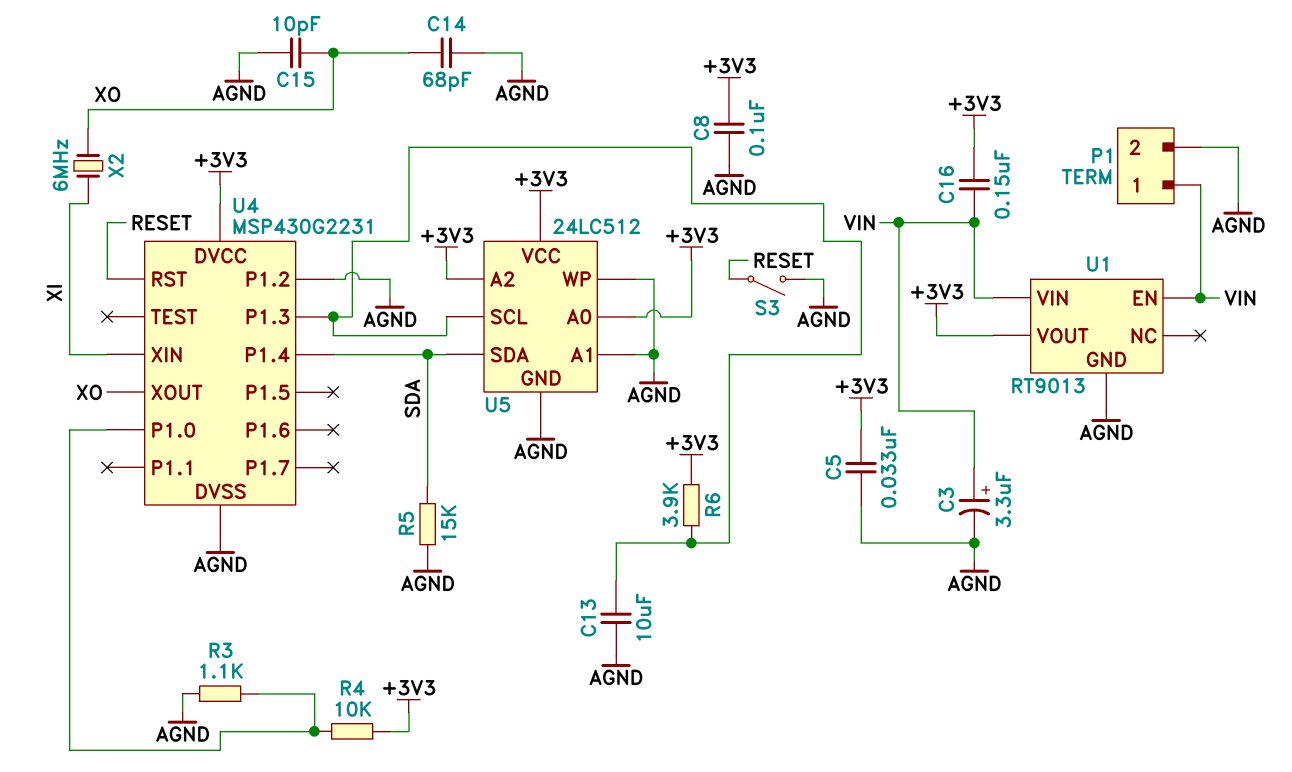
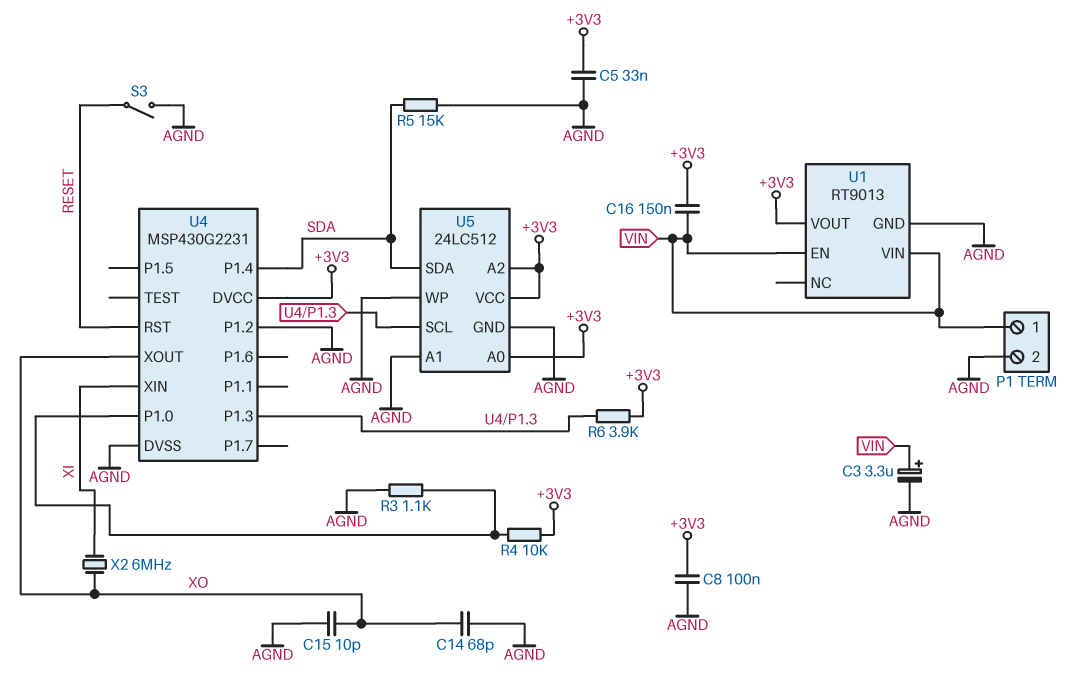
C13: 10uF (AGND, U4/P1.3) -> none

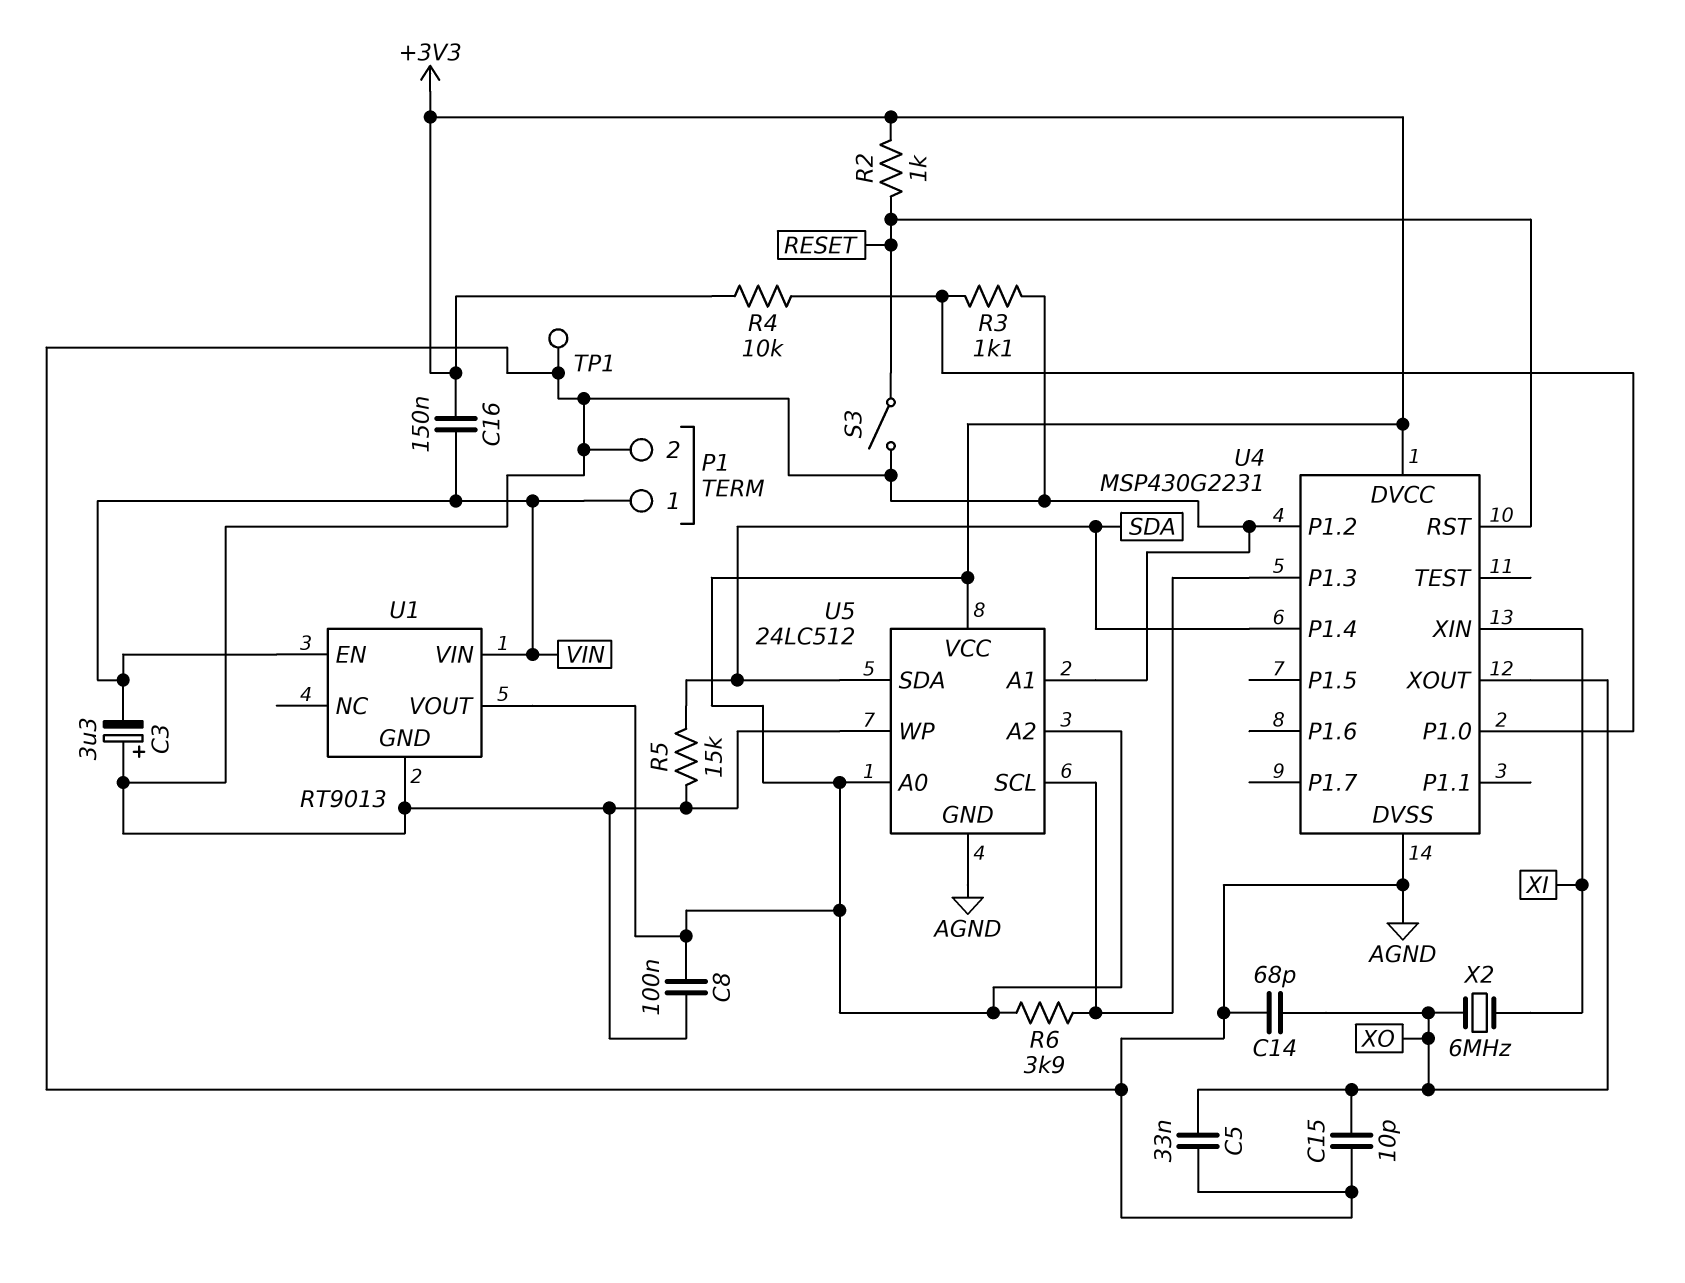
C3: 3.3uF (plus VIN, minus AGND) -> 3.3uF (plus AGND, minus VIN)
C5: 33nF (+3V3, AGND) -> 33nF (AGND, XO)
R2: none -> 1k (+3V3, RESET)
TP1: none -> test point (AGND)

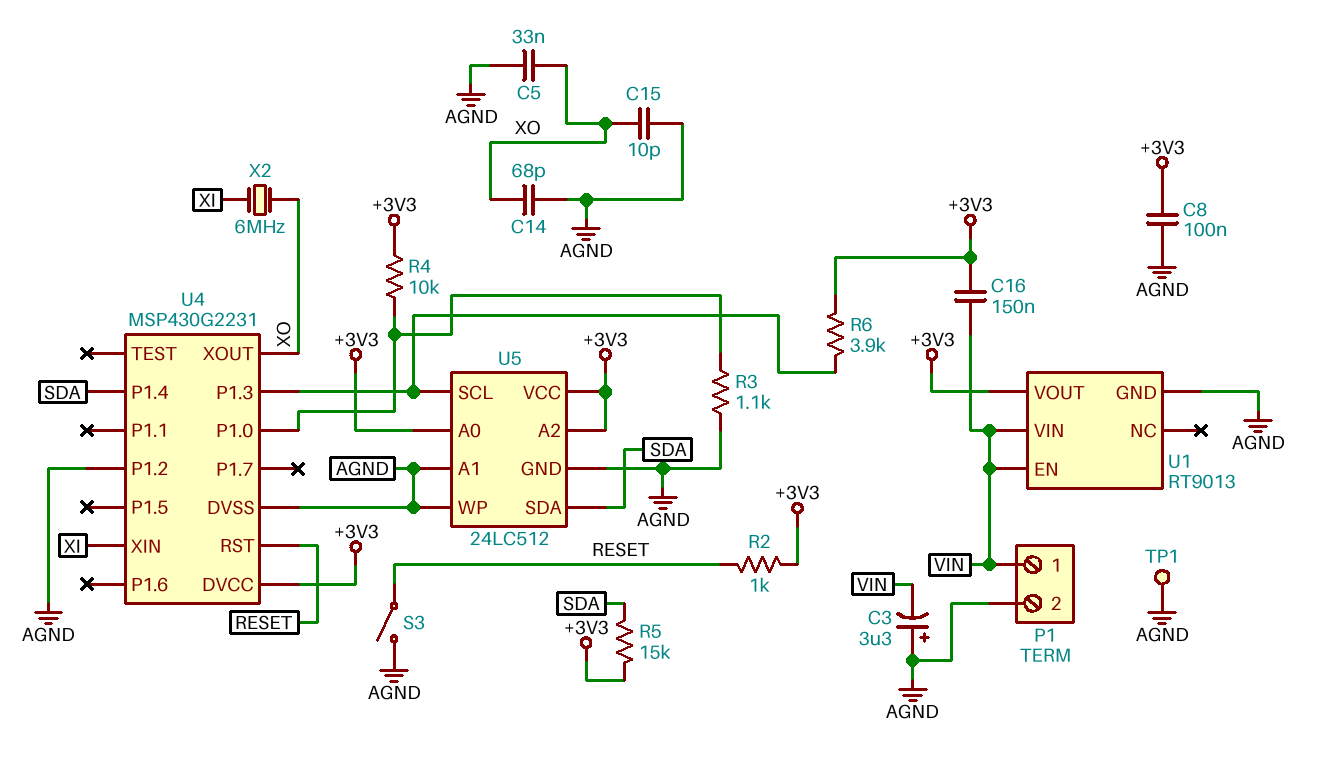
R5: 15k (AGND, SDA) -> 15k (+3V3, SDA)

